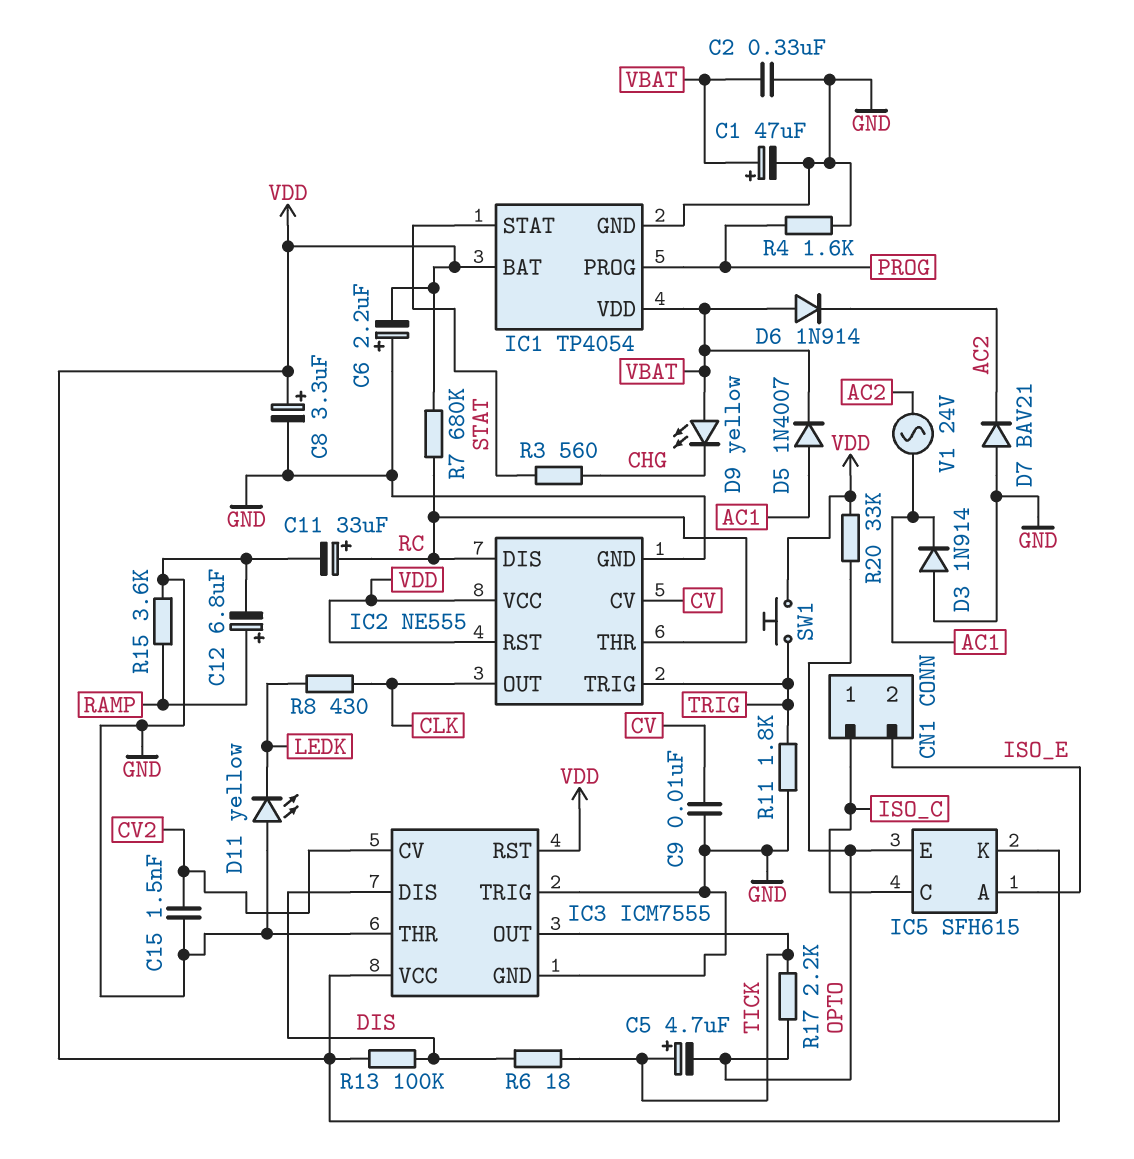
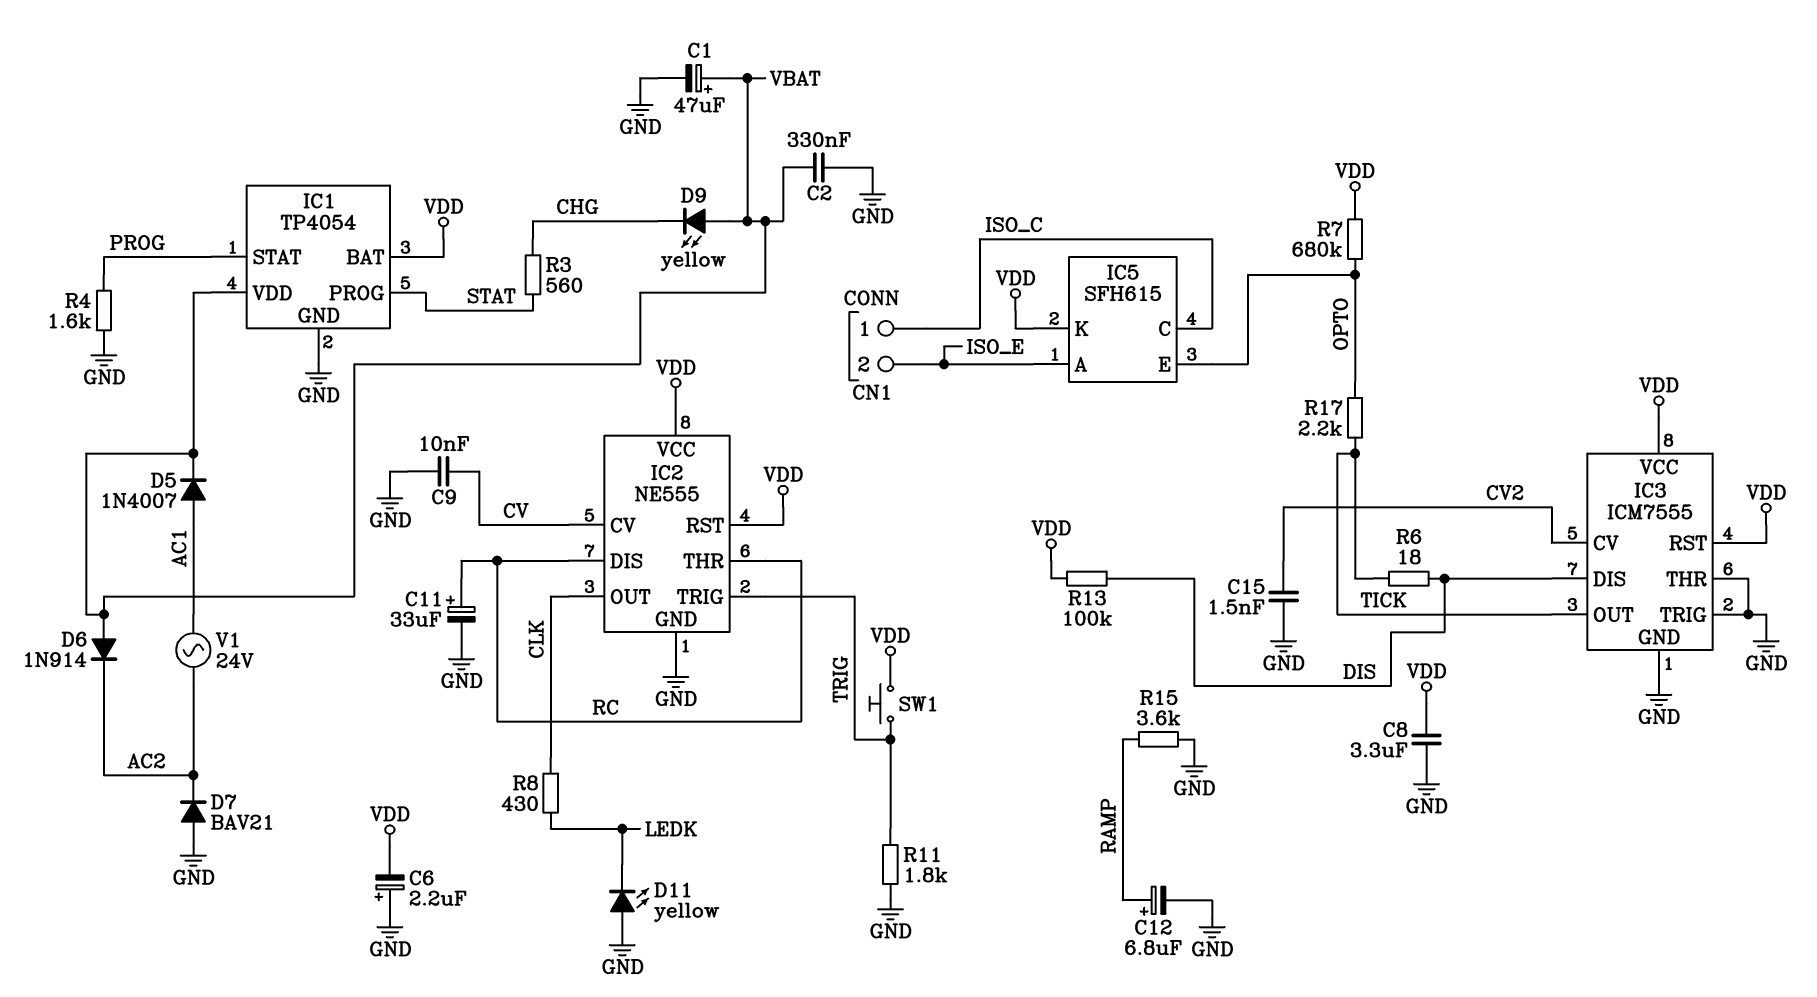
C5: 4.7uF (plus TICK, minus OPTO) -> none
C8: 3.3uF (plus VDD, minus GND) -> 3.3uF (GND, VDD)
D3: diode 1N914 (A GND, K AC1) -> none
IC1 pin PROG: PROG -> STAT
IC1 pin STAT: STAT -> PROG
R7: 680k (RC, VDD) -> 680k (OPTO, VDD)
R20: 33k (OPTO, VDD) -> none

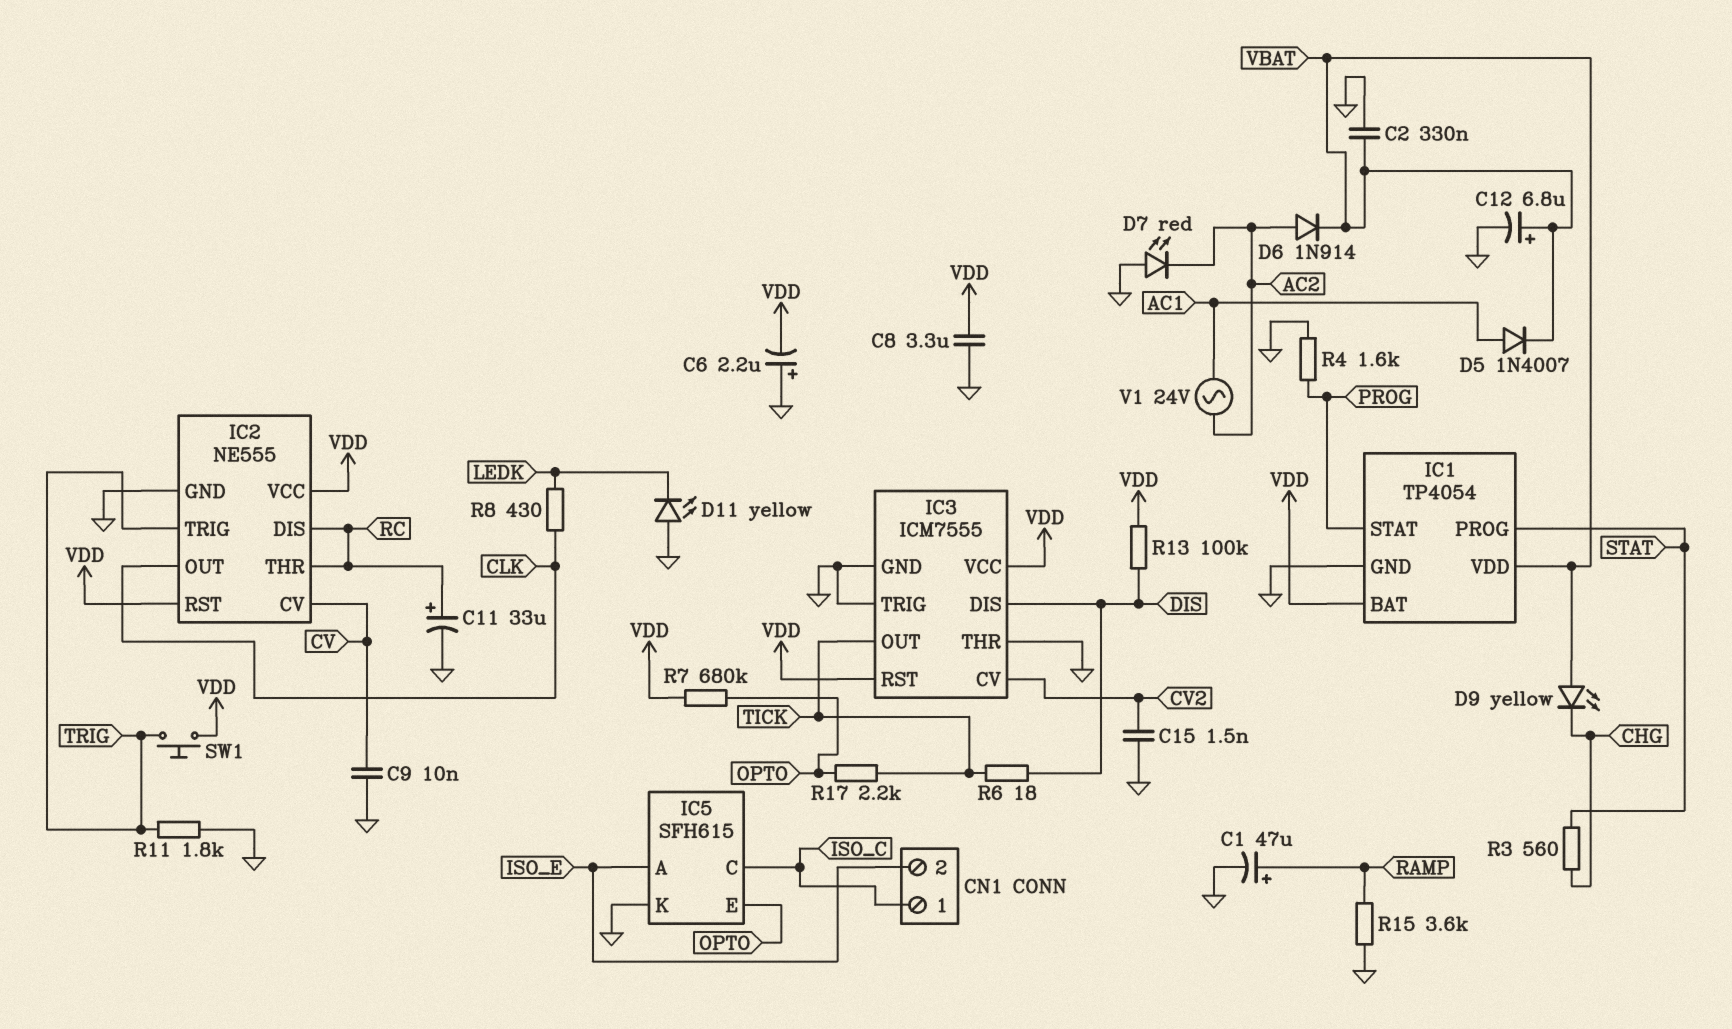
C1: 47uF (plus VBAT, minus GND) -> 47uF (plus RAMP, minus GND)
C12: 6.8uF (plus RAMP, minus GND) -> 6.8uF (plus VBAT, minus GND)
D6: diode 1N914 (A VBAT, K AC2) -> diode 1N914 (A AC2, K VBAT)
D7: diode BAV21 (A GND, K AC2) -> LED red (A GND, K AC2)
IC5 pin K: VDD -> GND

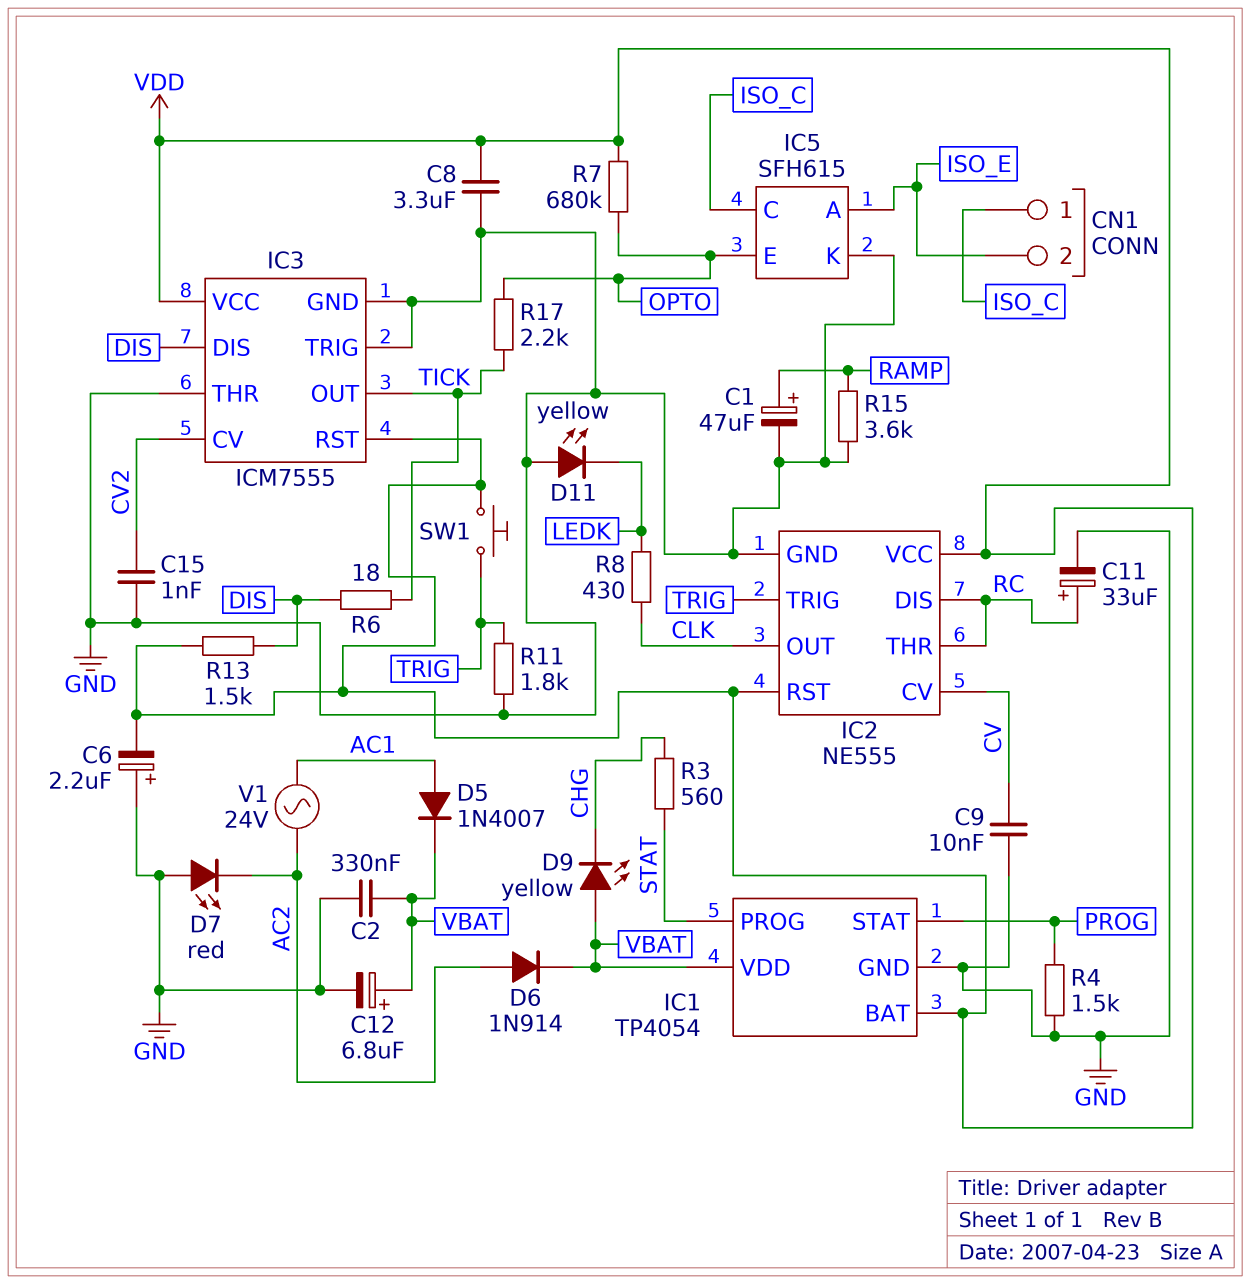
C15: 1.5nF (CV2, GND) -> 1nF (CV2, GND)
R4: 1.6k (GND, PROG) -> 1.5k (GND, PROG)
R13: 100k (DIS, VDD) -> 1.5k (DIS, VDD)

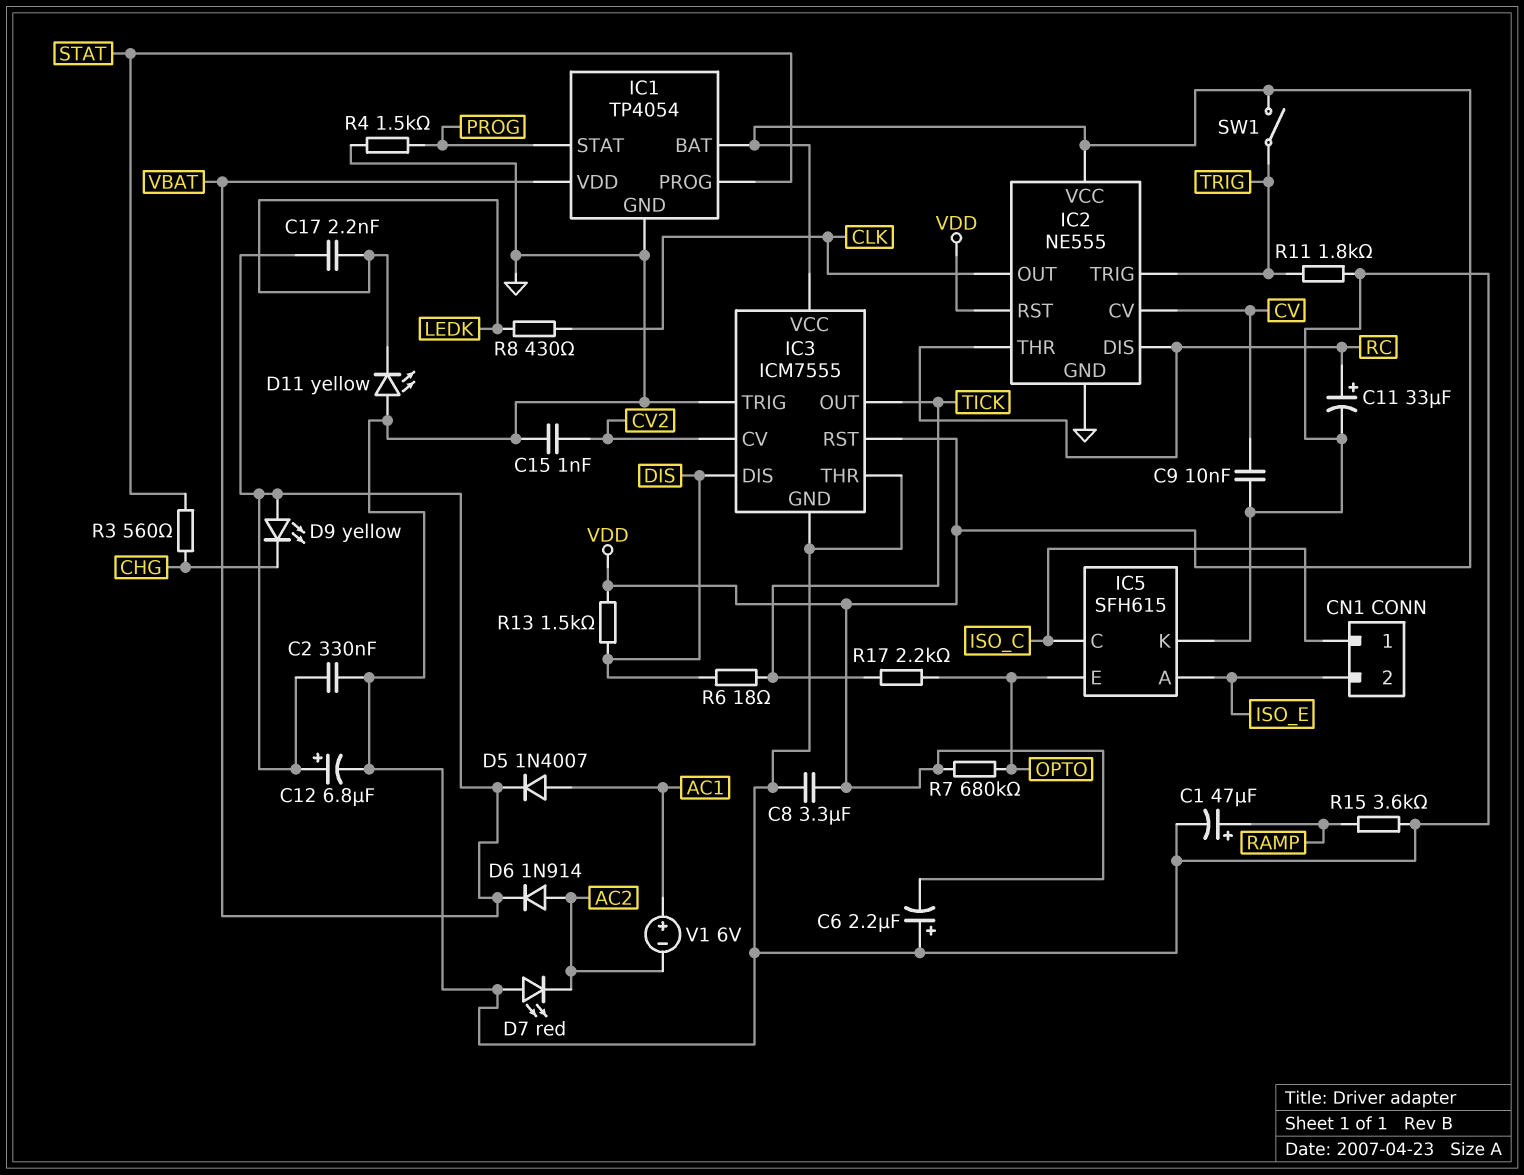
C17: none -> 2.2nF (LEDK, VBAT)
SW1: button (TRIG, VDD) -> switch (TRIG, VDD)
V1: AC 24V (AC1, AC2) -> 6V (plus AC1, minus AC2)

